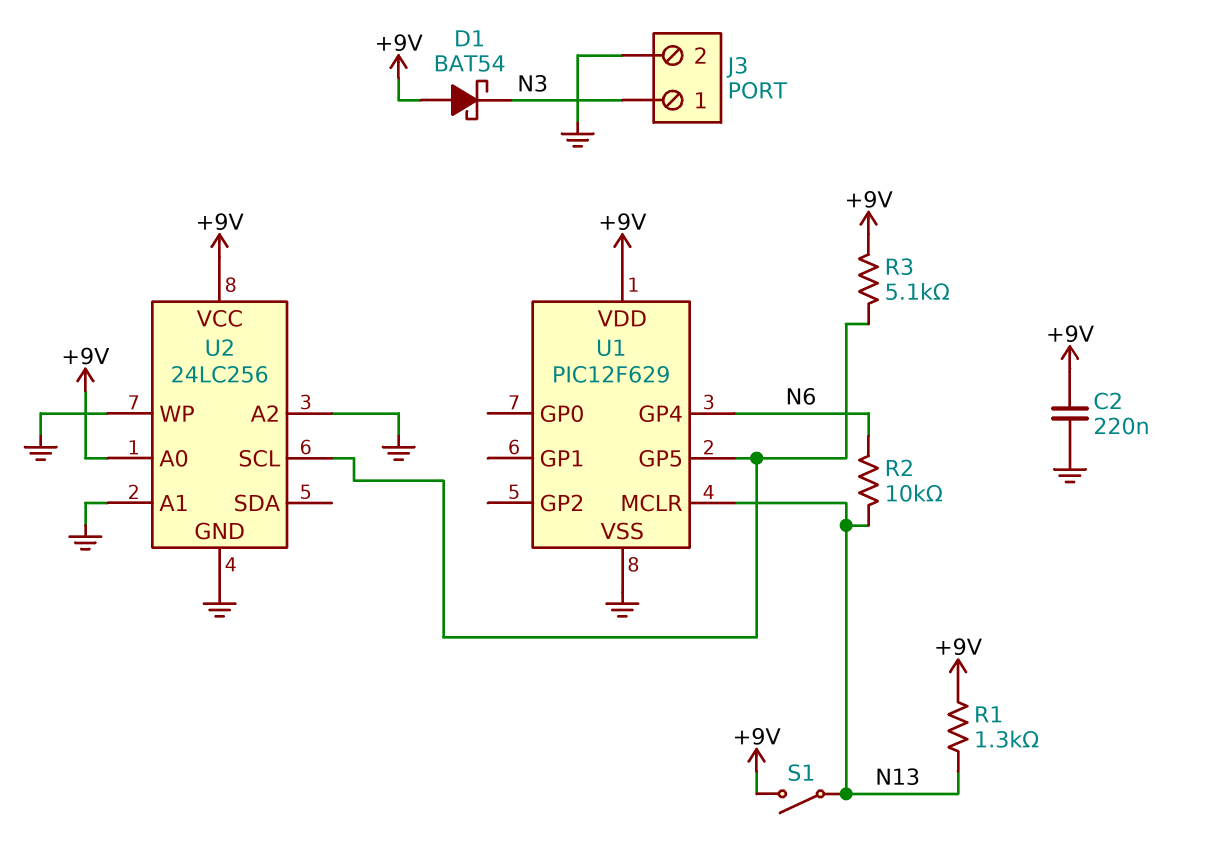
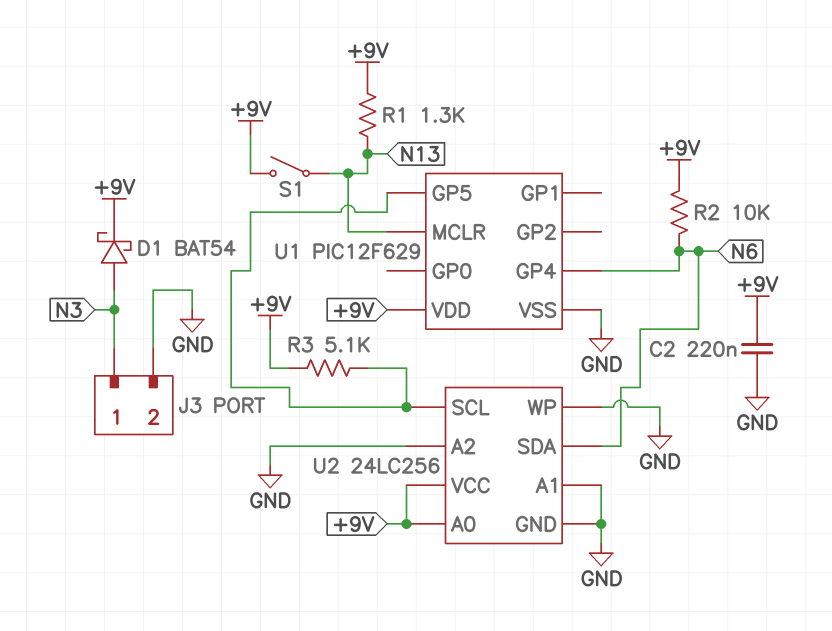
D1: schottky BAT54 (A +9V, K N3) -> schottky BAT54 (A N3, K +9V)
R2: 10k (N6, N13) -> 10k (+9V, N6)
U2 pin SDA: none -> N6

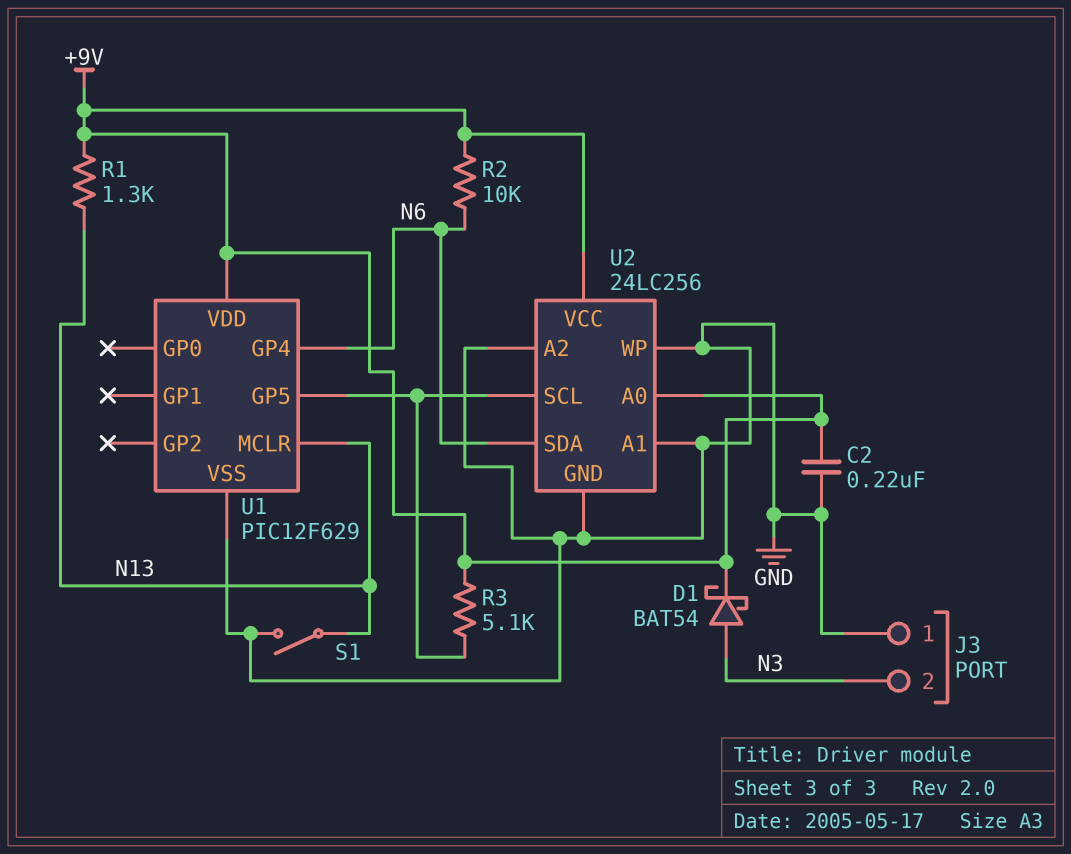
J3 pin 1: N3 -> GND
J3 pin 2: GND -> N3
S1: switch (+9V, N13) -> switch (GND, N13)

